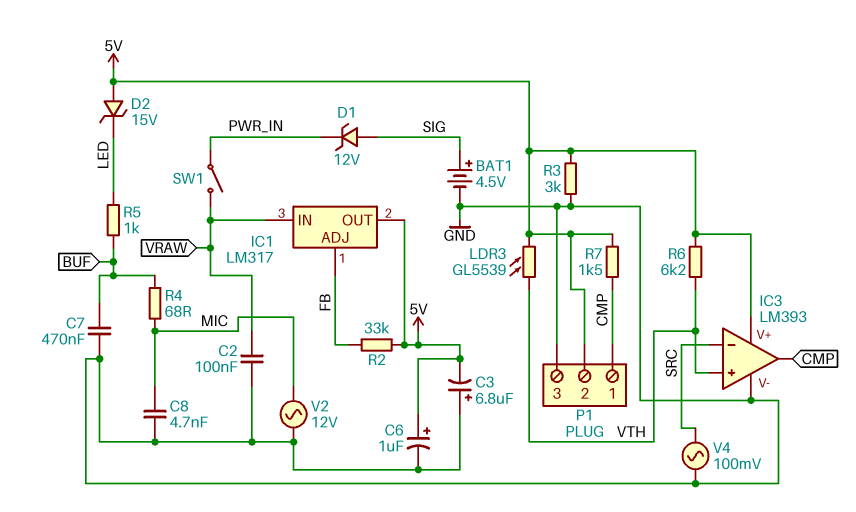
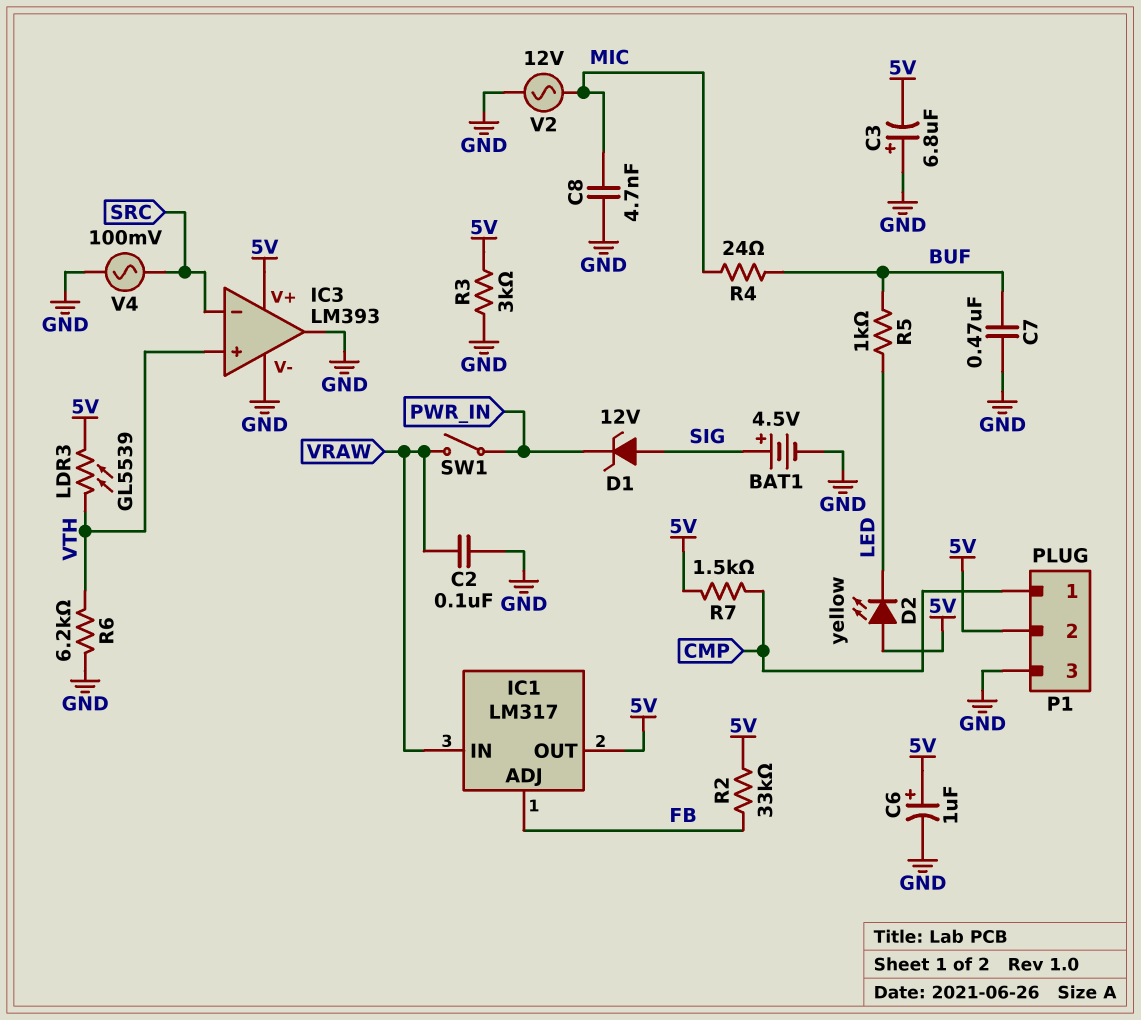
D2: zener 15V (A 5V, K LED) -> LED yellow (A 5V, K LED)
IC3 pin out: CMP -> GND
R4: 68 (BUF, MIC) -> 24 (BUF, MIC)
R6: 6.2k (5V, VTH) -> 6.2k (GND, VTH)

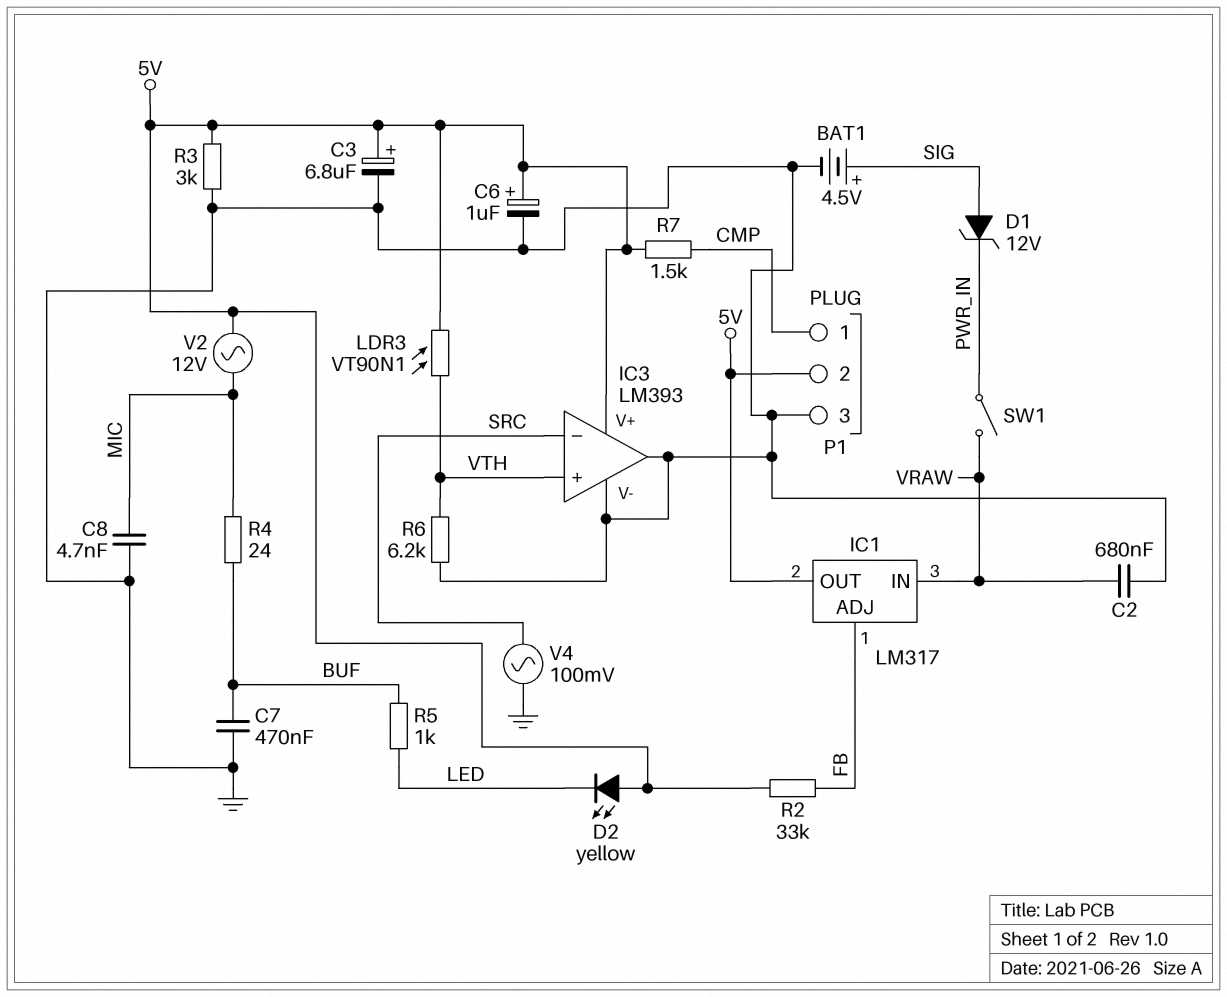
C2: 100nF (GND, VRAW) -> 680nF (GND, VRAW)
C3: 6.8uF (plus GND, minus 5V) -> 6.8uF (plus 5V, minus GND)
LDR3: GL5539 (5V, VTH) -> VT90N1 (5V, VTH)
V2: AC 12V (GND, MIC) -> AC 12V (5V, MIC)

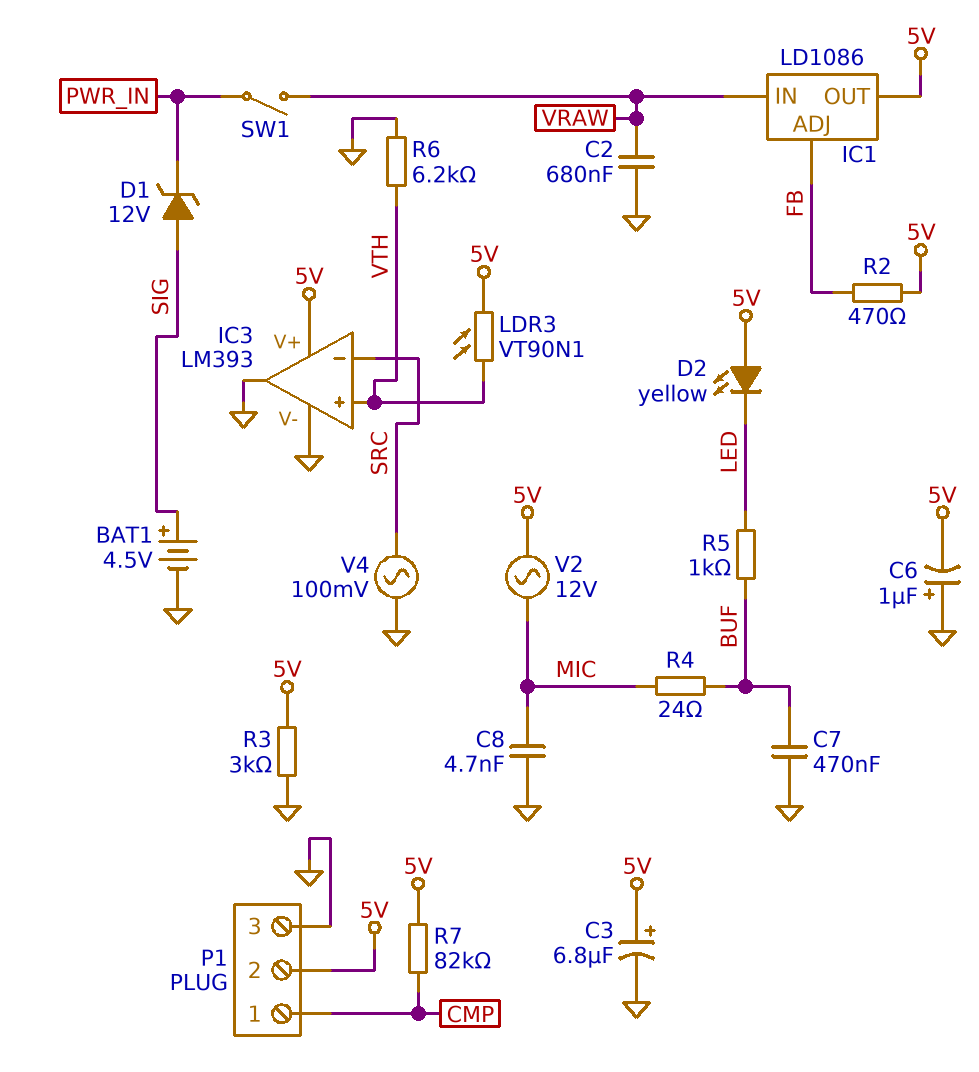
C6: 1uF (plus 5V, minus GND) -> 1uF (plus GND, minus 5V)
IC1: LM317 -> LD1086
R2: 33k (5V, FB) -> 470 (5V, FB)
R7: 1.5k (5V, CMP) -> 82k (5V, CMP)

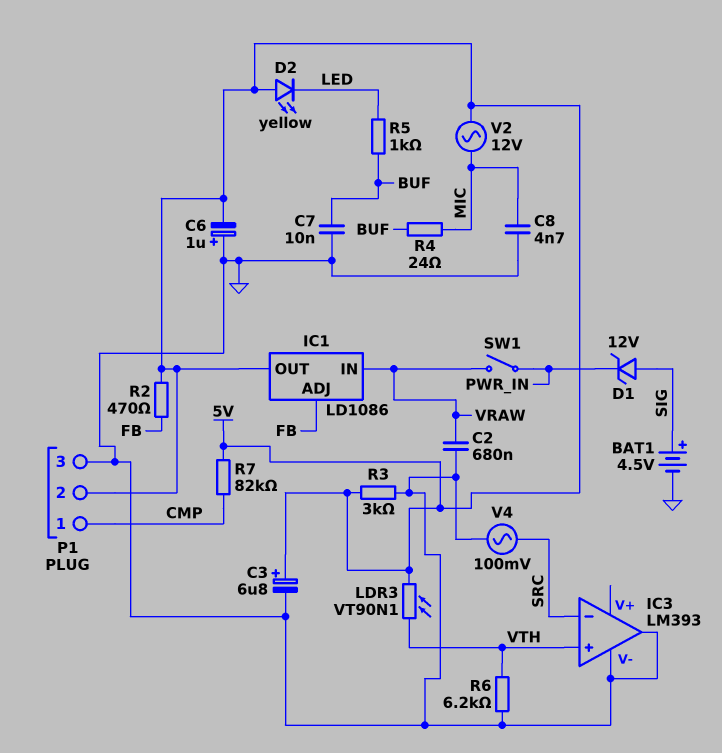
C7: 470nF (BUF, GND) -> 10nF (BUF, GND)
IC3 pin V+: 5V -> none

